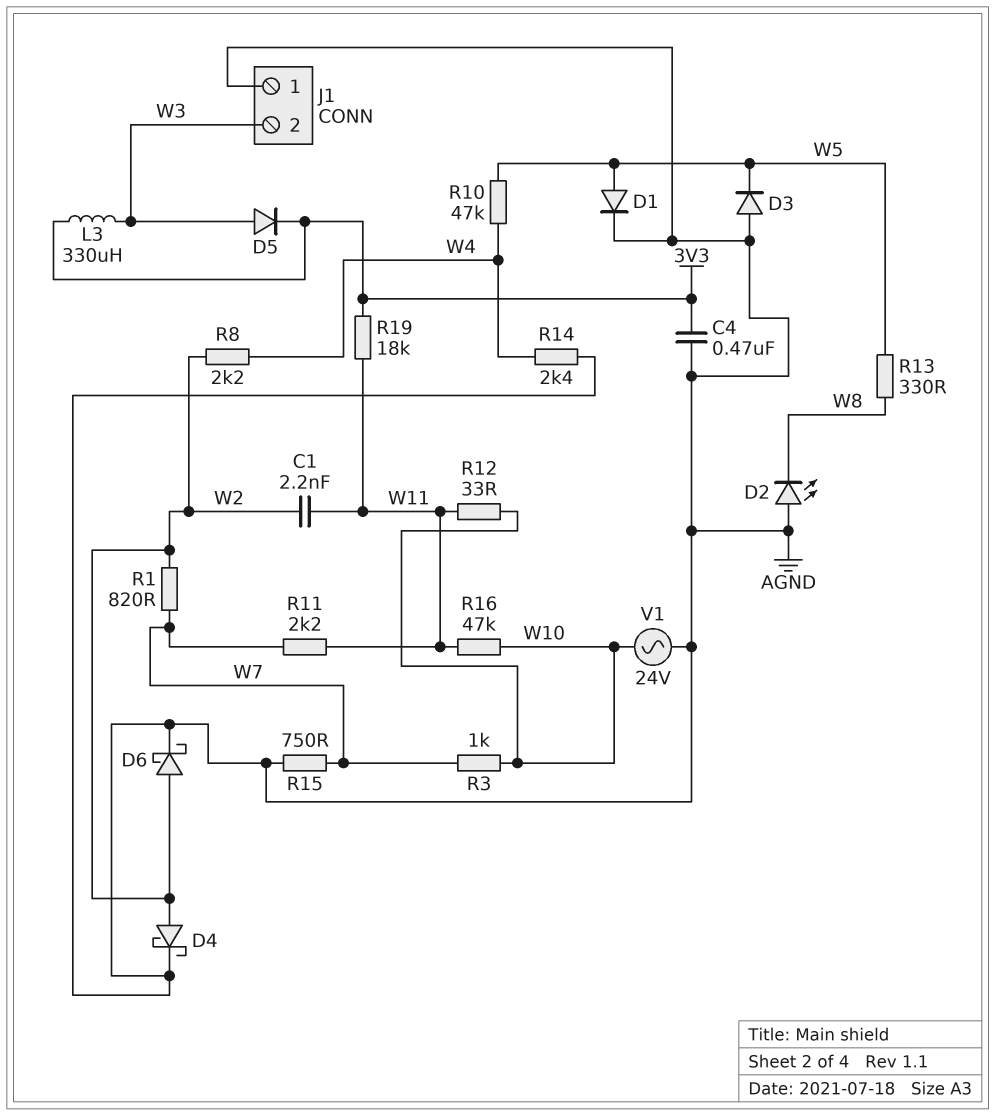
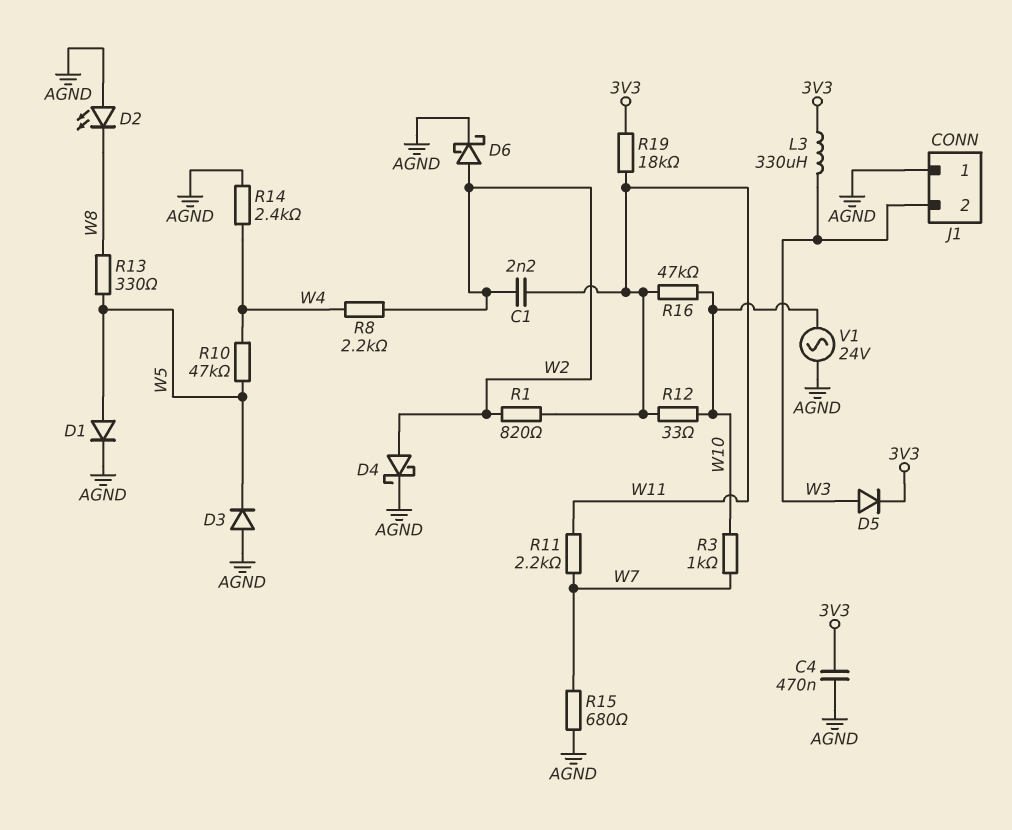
R1: 820 (W2, W7) -> 820 (W2, W11)
R15: 750 (AGND, W7) -> 680 (AGND, W7)

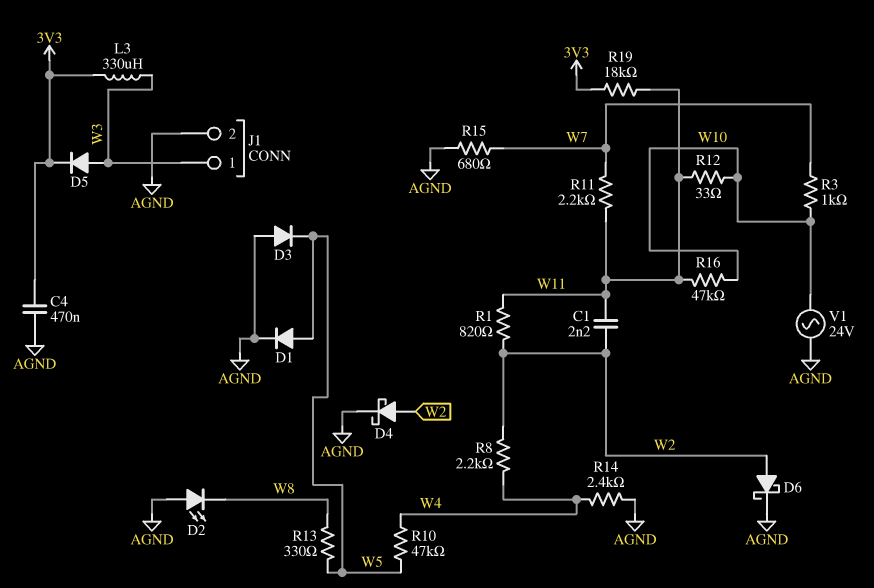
J1 pin 1: AGND -> W3
J1 pin 2: W3 -> AGND

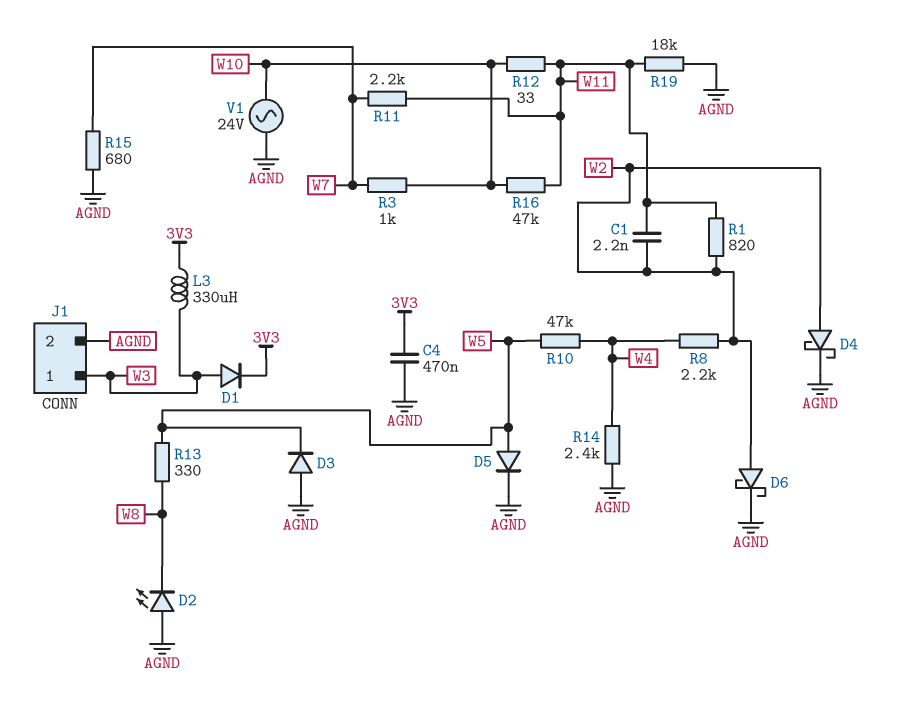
D1: diode (A W5, K AGND) -> diode (A W3, K 3V3)
D5: diode (A W3, K 3V3) -> diode (A W5, K AGND)
R19: 18k (3V3, W11) -> 18k (AGND, W11)

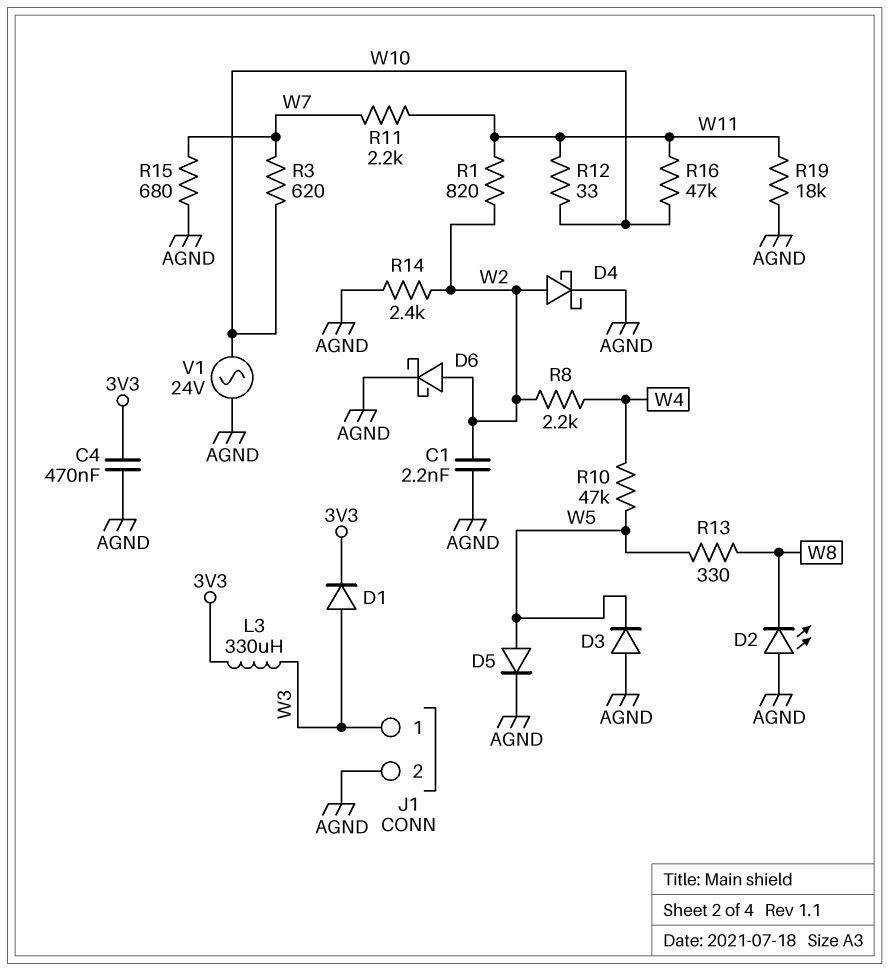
C1: 2.2nF (W2, W11) -> 2.2nF (AGND, W2)
R3: 1k (W7, W10) -> 620 (W7, W10)
R14: 2.4k (AGND, W4) -> 2.4k (AGND, W2)

